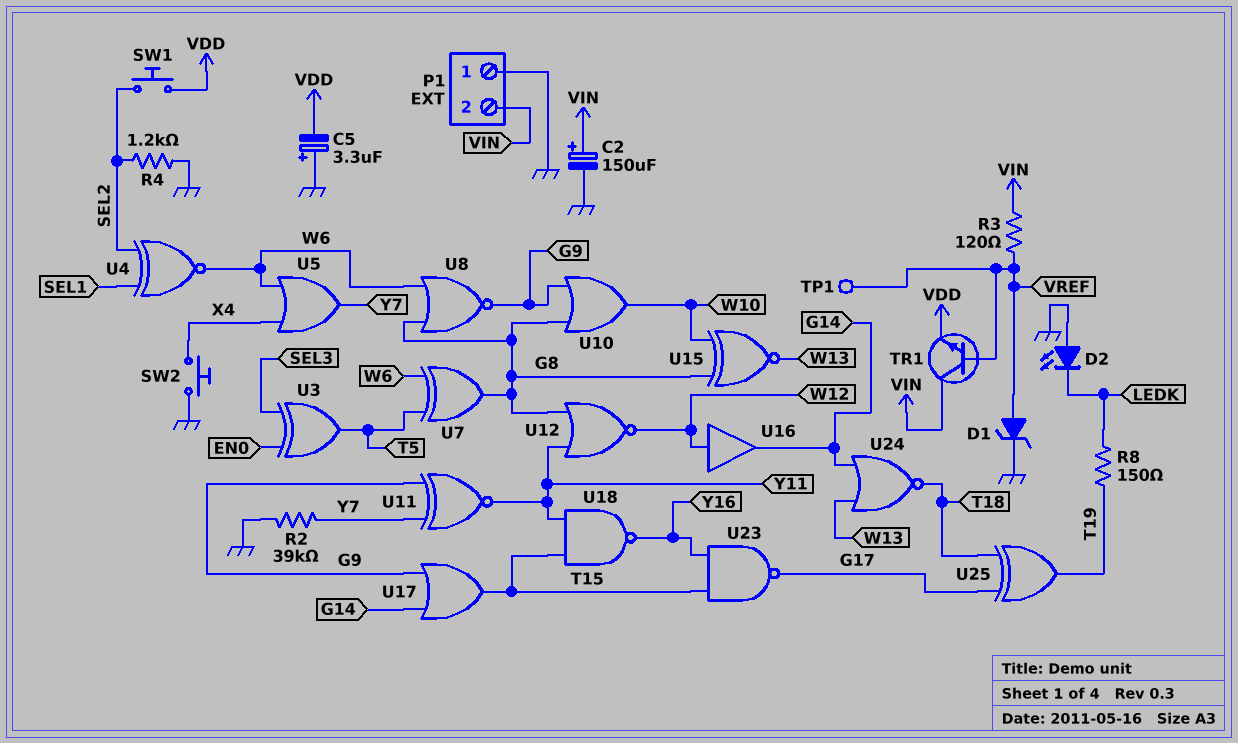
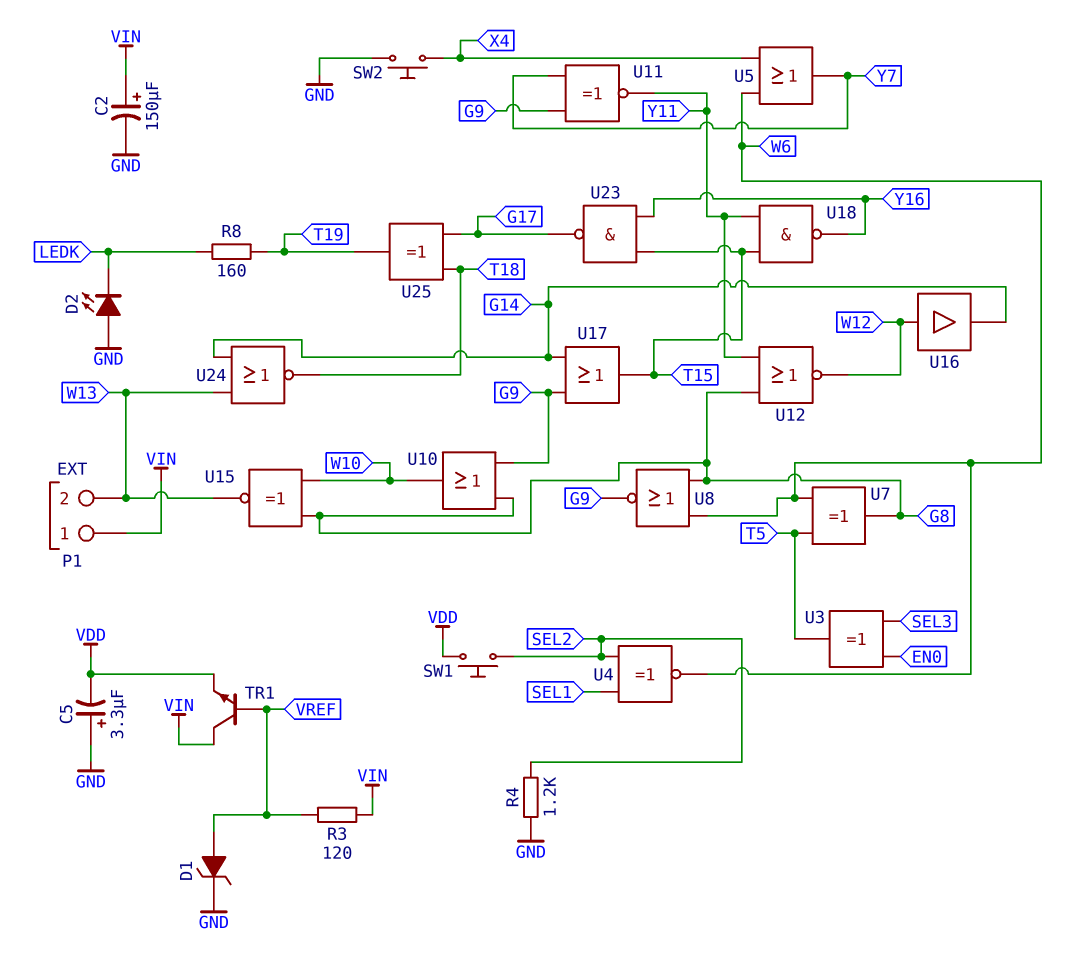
P1 pin 1: GND -> VIN
P1 pin 2: VIN -> W13
R2: 39k (GND, Y7) -> none
R8: 150 (LEDK, T19) -> 160 (LEDK, T19)
TP1: test point (VREF) -> none

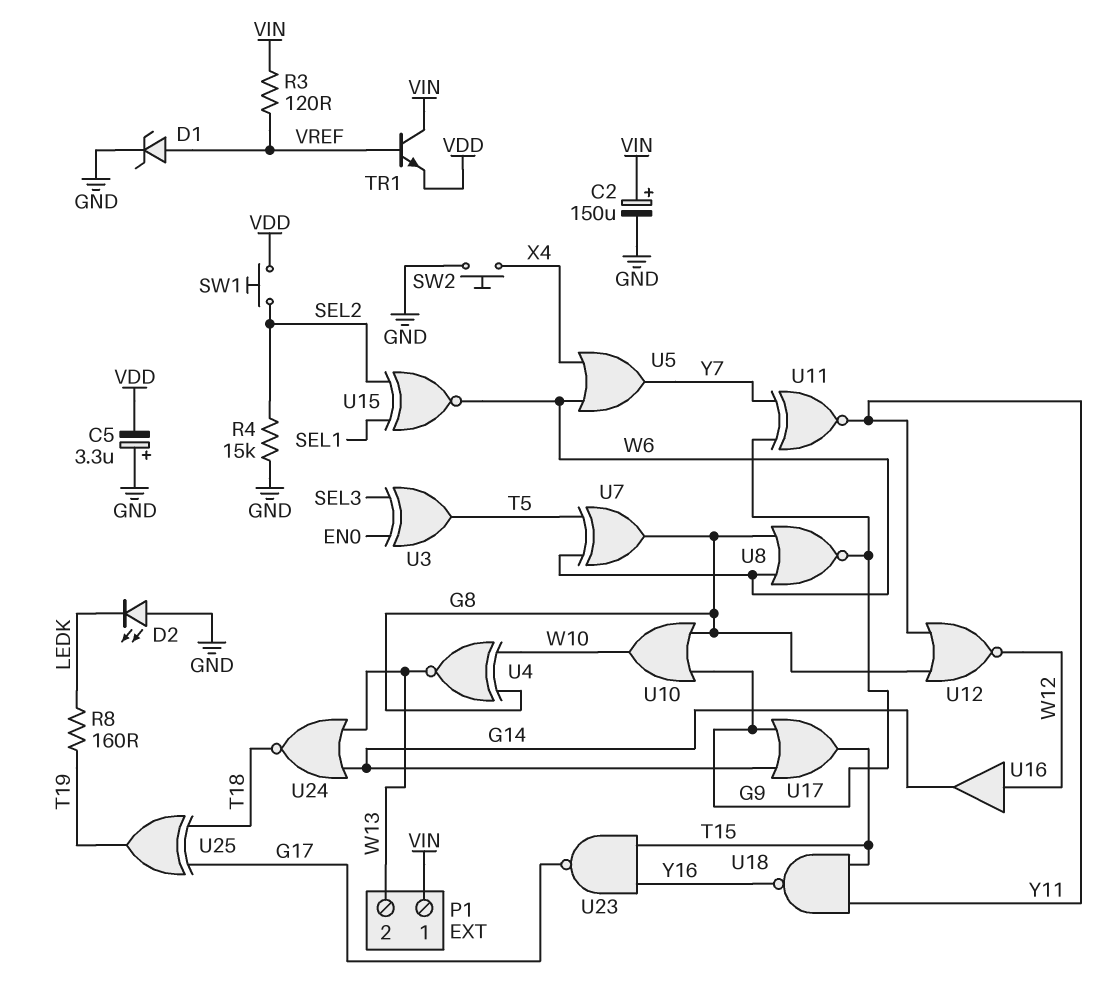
R4: 1.2k (GND, SEL2) -> 15k (GND, SEL2)
U4: XNOR (in SEL1, in SEL2, out W6) -> XNOR (in G8, in W10, out W13)
U15: XNOR (in G8, in W10, out W13) -> XNOR (in SEL1, in SEL2, out W6)

